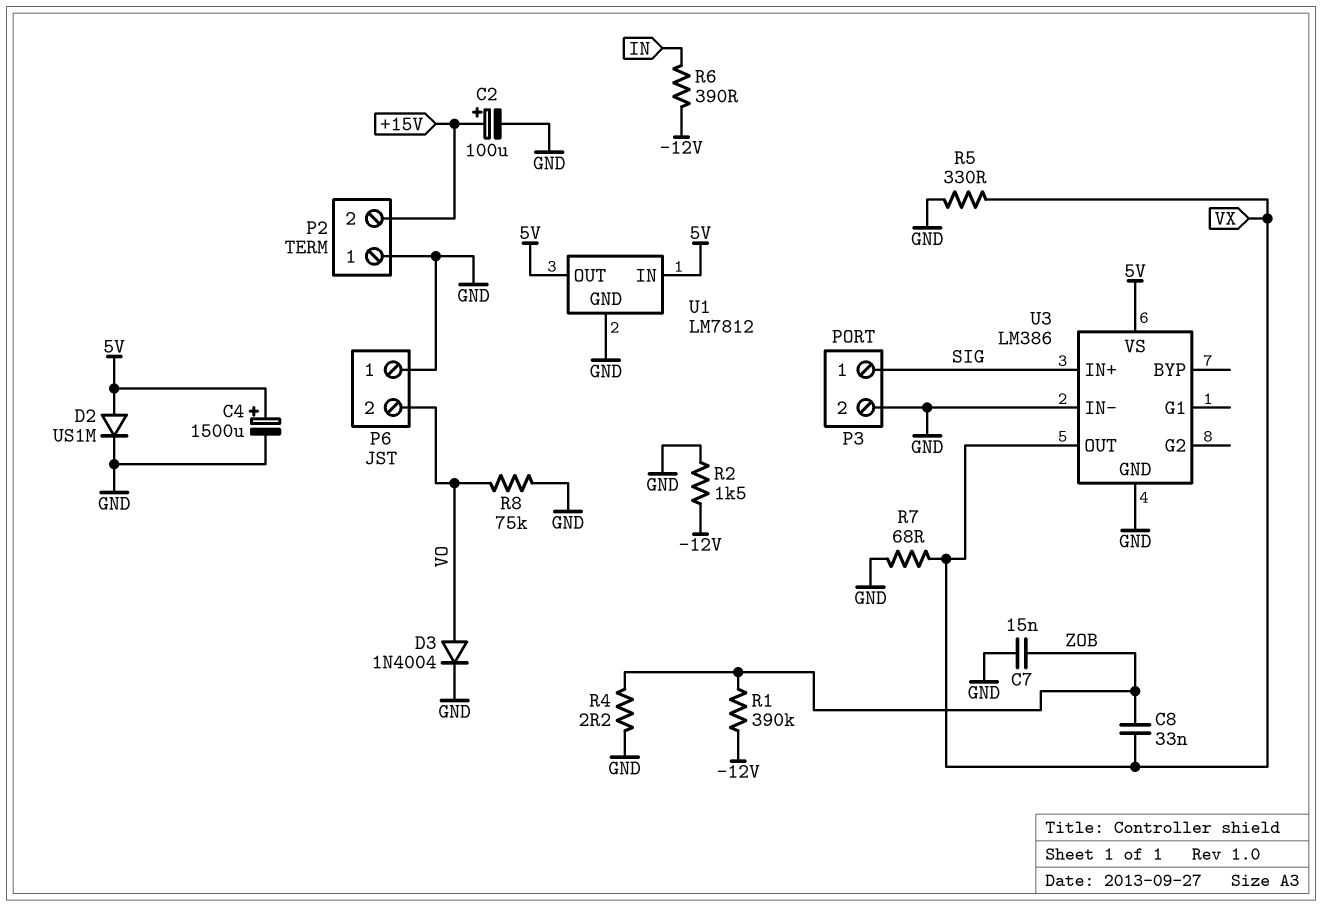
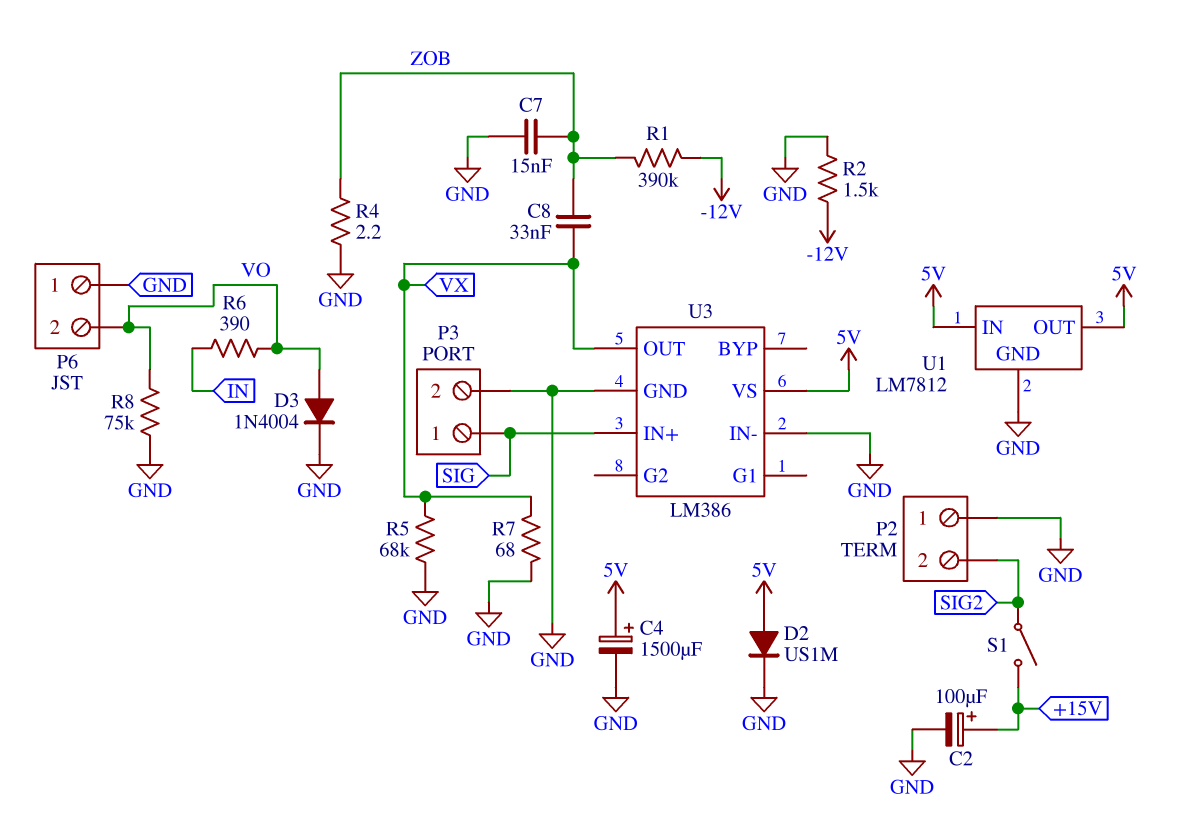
P2 pin 2: +15V -> SIG2
R5: 330 (GND, VX) -> 68k (GND, VX)
R6: 390 (-12V, IN) -> 390 (IN, VO)
S1: none -> switch (+15V, SIG2)

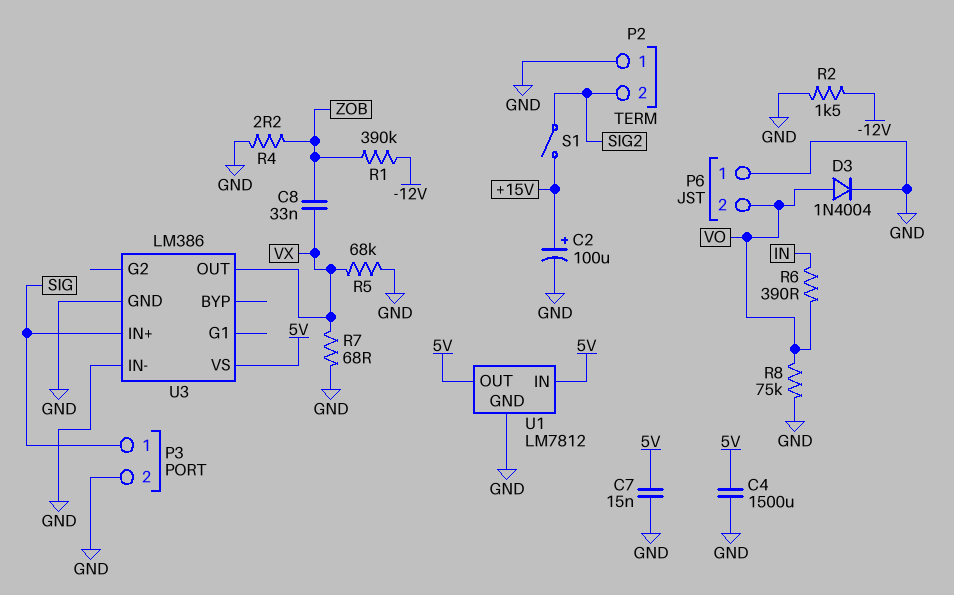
C4: 1500uF (plus 5V, minus GND) -> 1500uF (5V, GND)
C7: 15nF (GND, ZOB) -> 15nF (5V, GND)
D2: diode US1M (A 5V, K GND) -> none

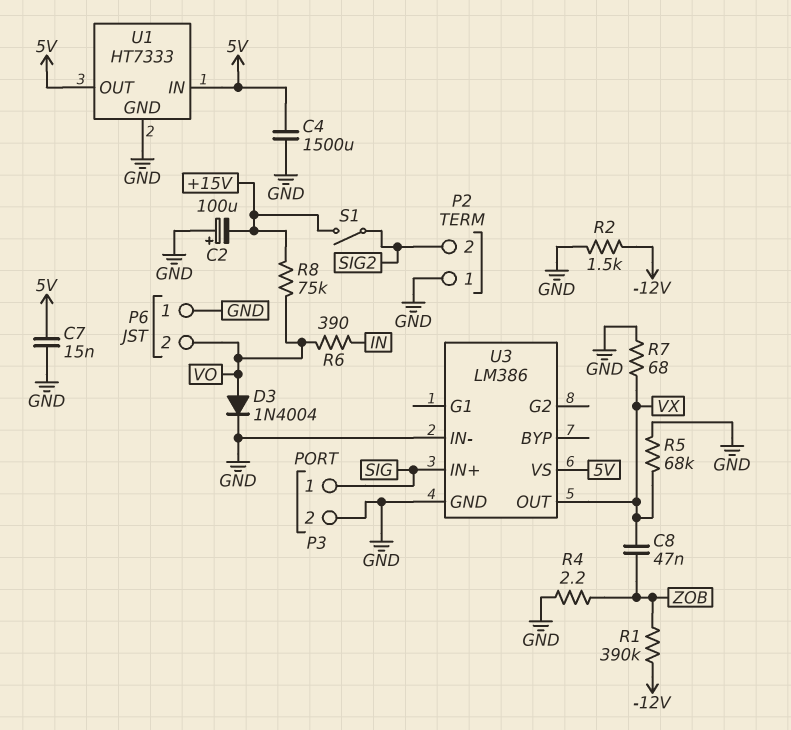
C2: 100uF (plus +15V, minus GND) -> 100uF (plus GND, minus +15V)
C8: 33nF (VX, ZOB) -> 47nF (VX, ZOB)
R8: 75k (GND, VO) -> 75k (+15V, VO)
U1: LM7812 -> HT7333

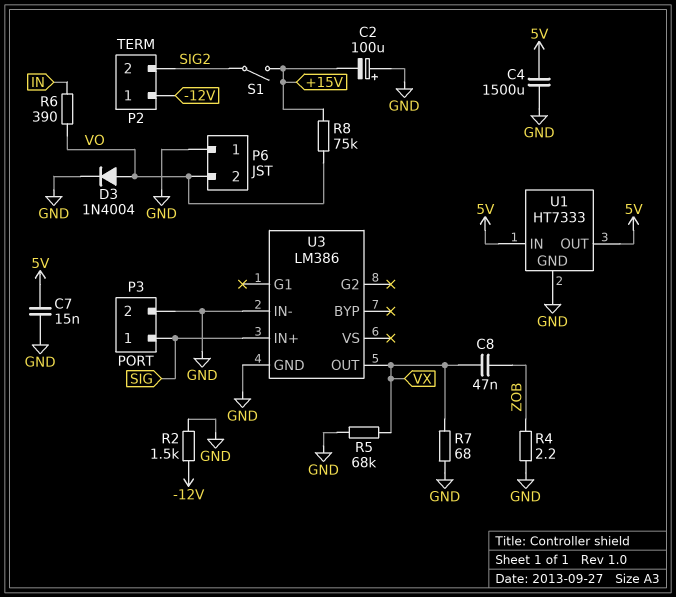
P2 pin 1: GND -> -12V
R1: 390k (-12V, ZOB) -> none
U3 pin VS: 5V -> none

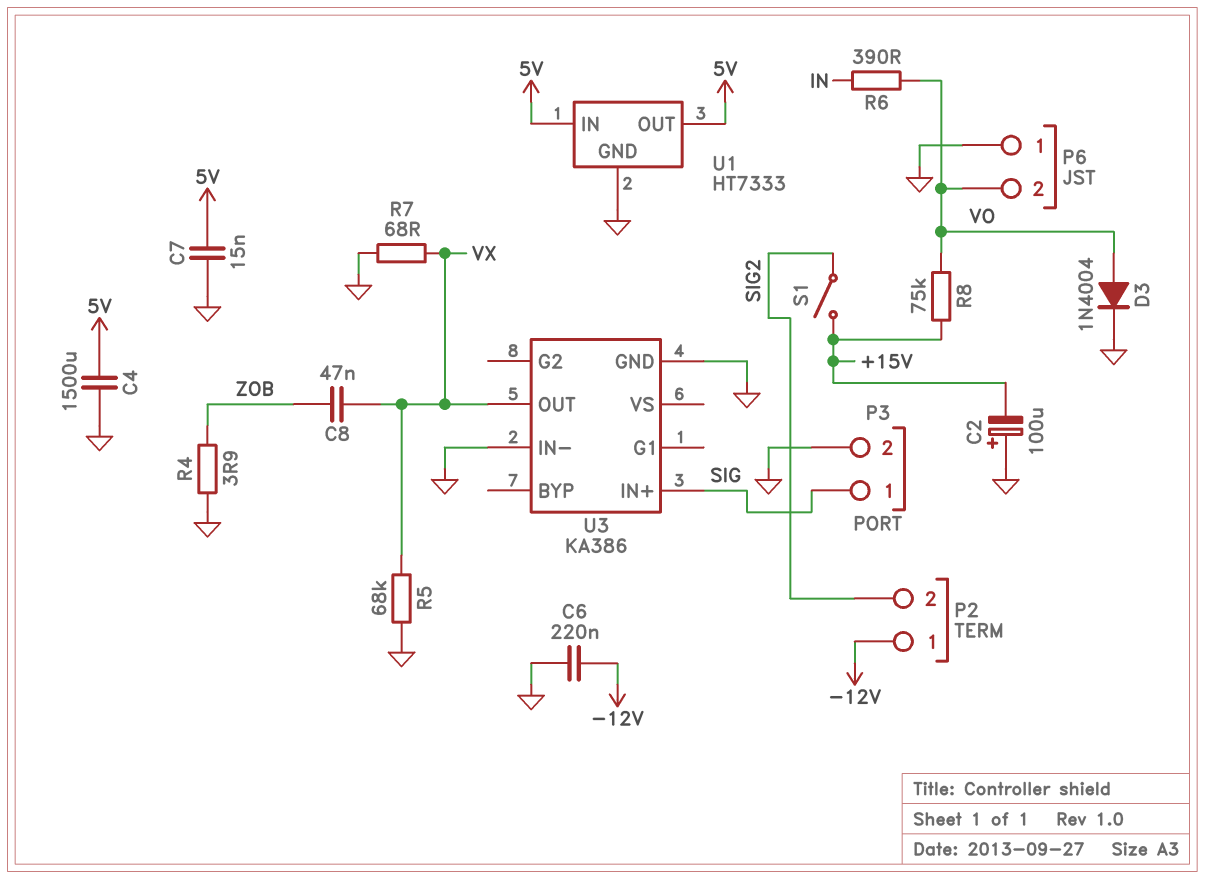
C6: none -> 220nF (-12V, GND)
R2: 1.5k (-12V, GND) -> none
R4: 2.2 (GND, ZOB) -> 3.9 (GND, ZOB)
U3: LM386 -> KA386

